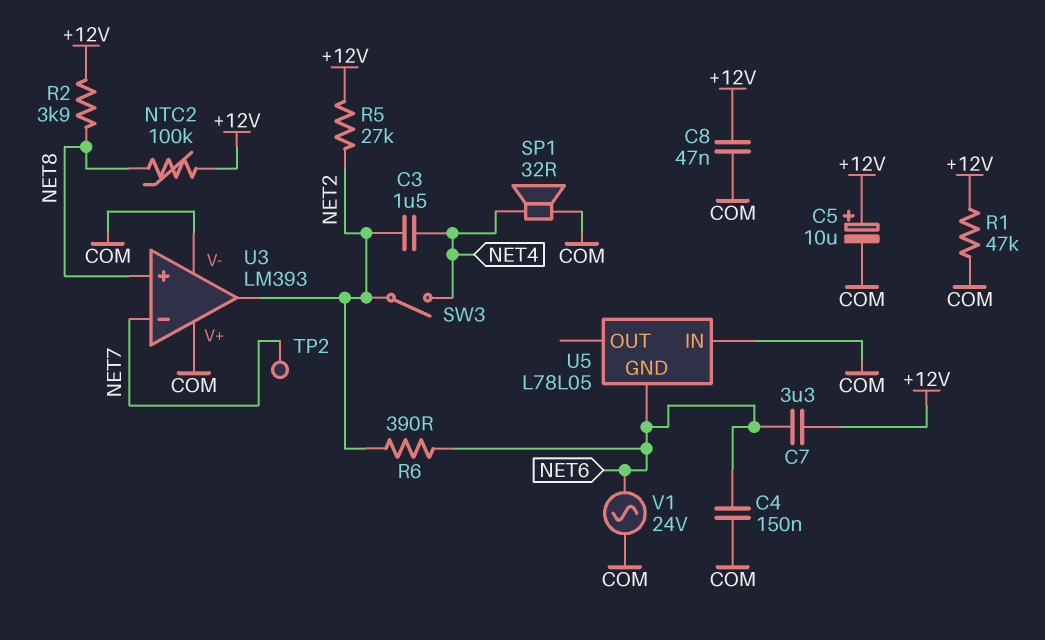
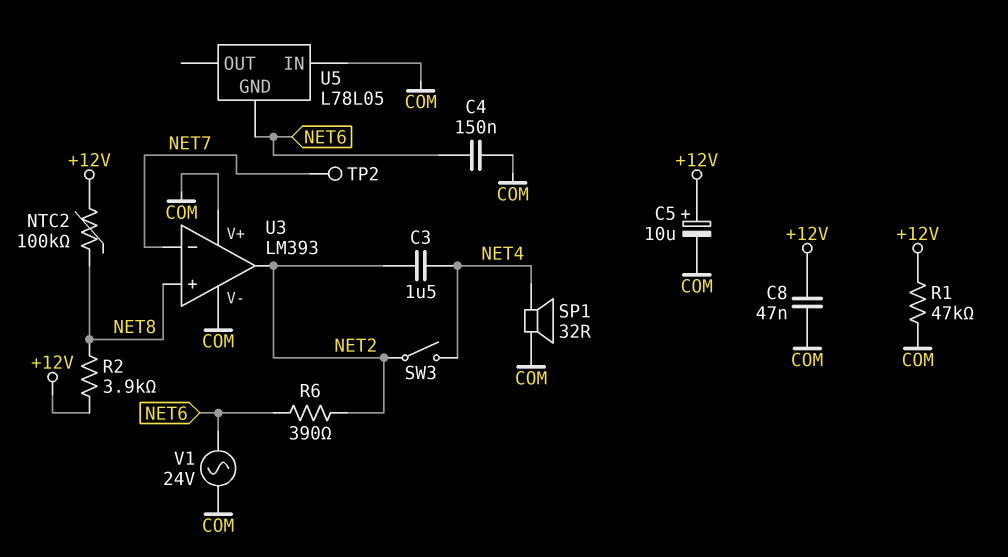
C7: 3.3uF (+12V, NET6) -> none
R5: 27k (+12V, NET2) -> none

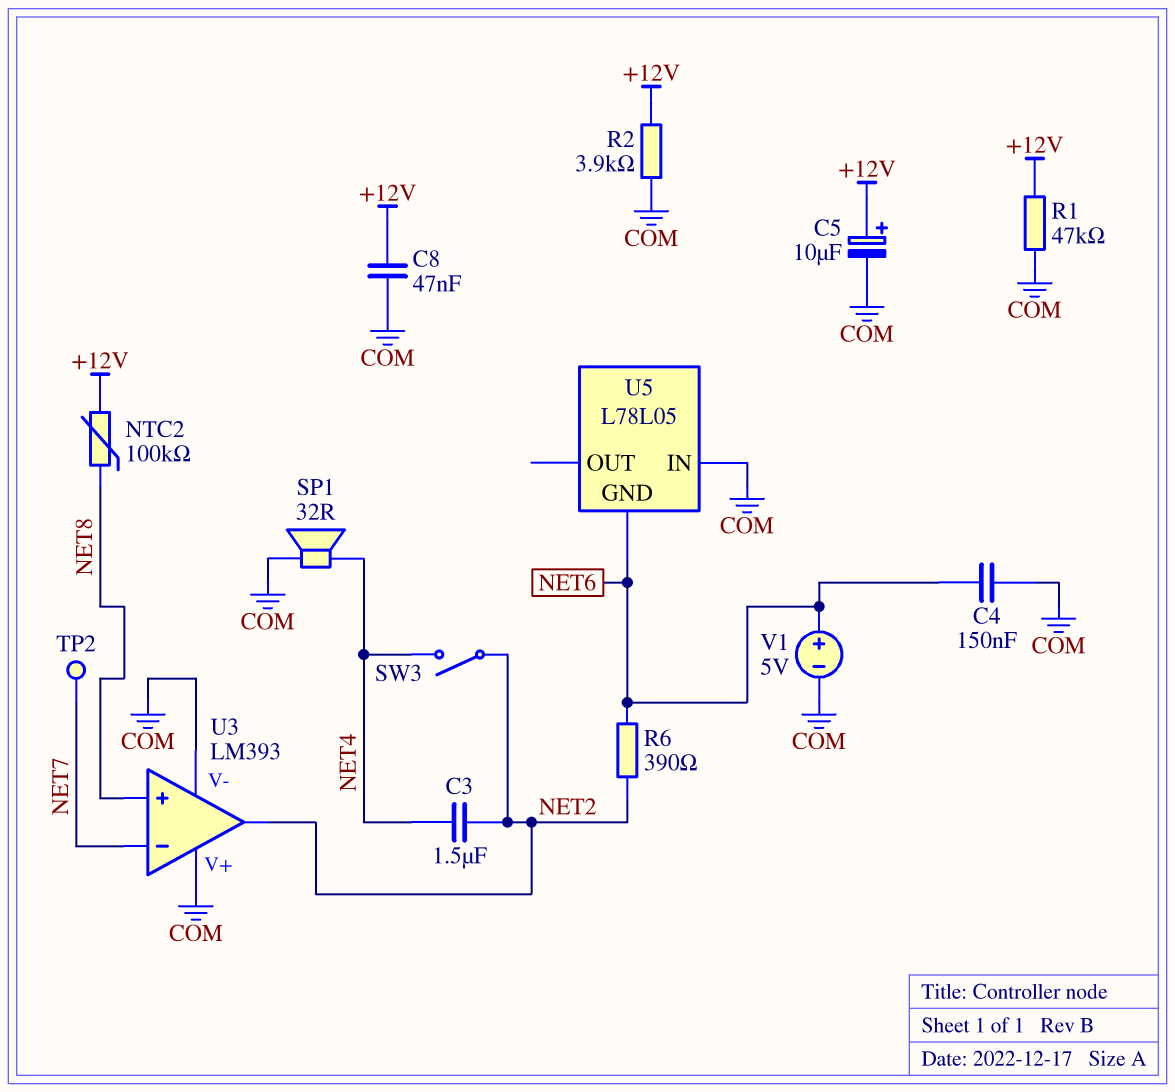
R2: 3.9k (+12V, NET8) -> 3.9k (+12V, COM)
V1: AC 24V (COM, NET6) -> 5V (plus NET6, minus COM)

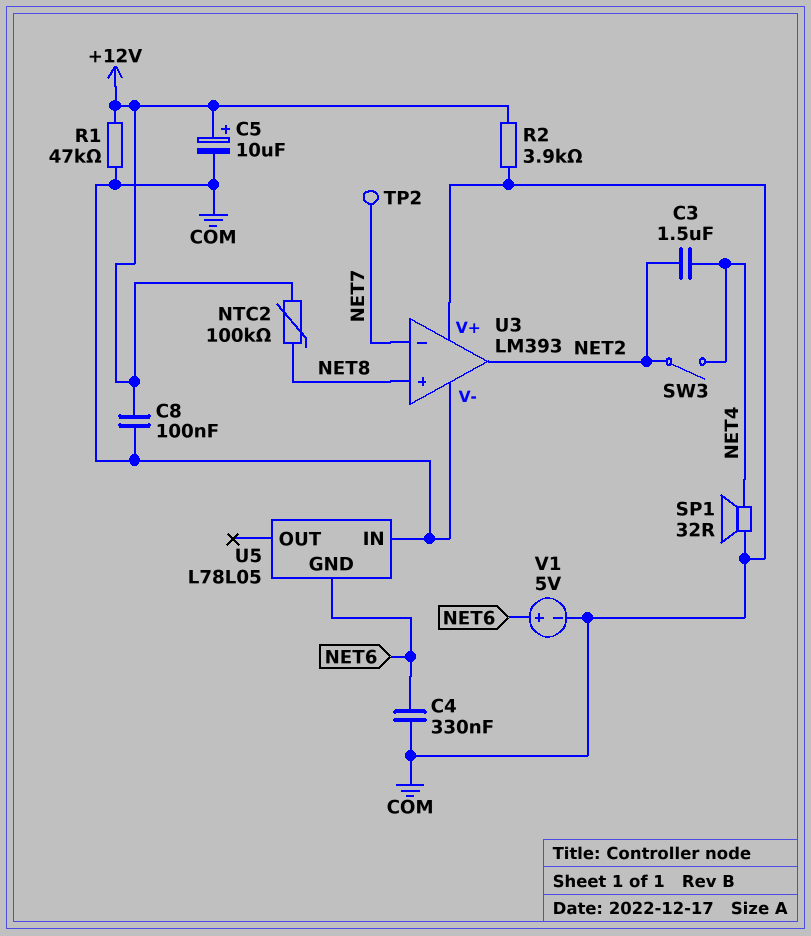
C4: 150nF (COM, NET6) -> 330nF (COM, NET6)
C8: 47nF (+12V, COM) -> 100nF (+12V, COM)
R6: 390 (NET2, NET6) -> none

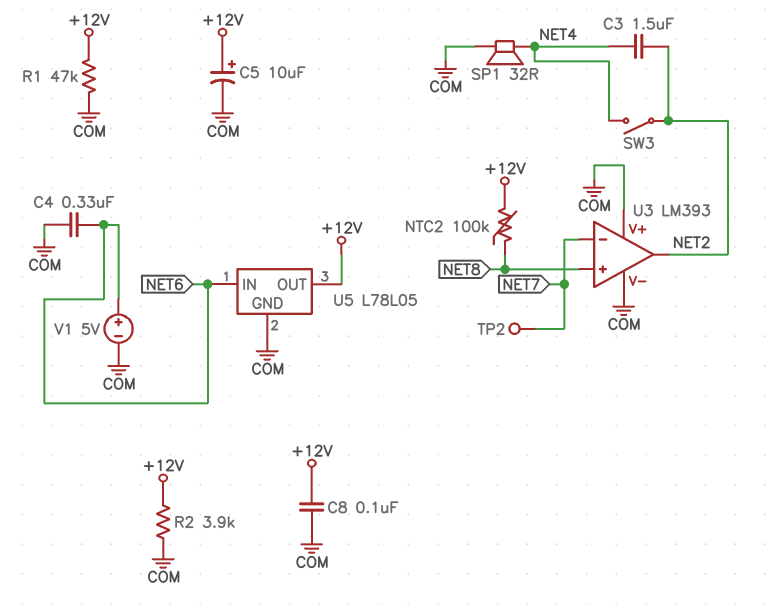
U5 pin GND: NET6 -> COM
U5 pin IN: COM -> NET6
U5 pin OUT: none -> +12V

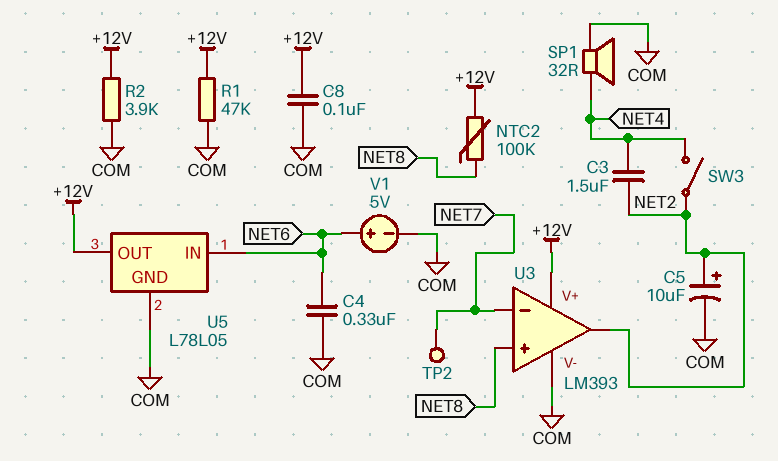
C5: 10uF (plus +12V, minus COM) -> 10uF (plus NET2, minus COM)
U3 pin V+: COM -> +12V

